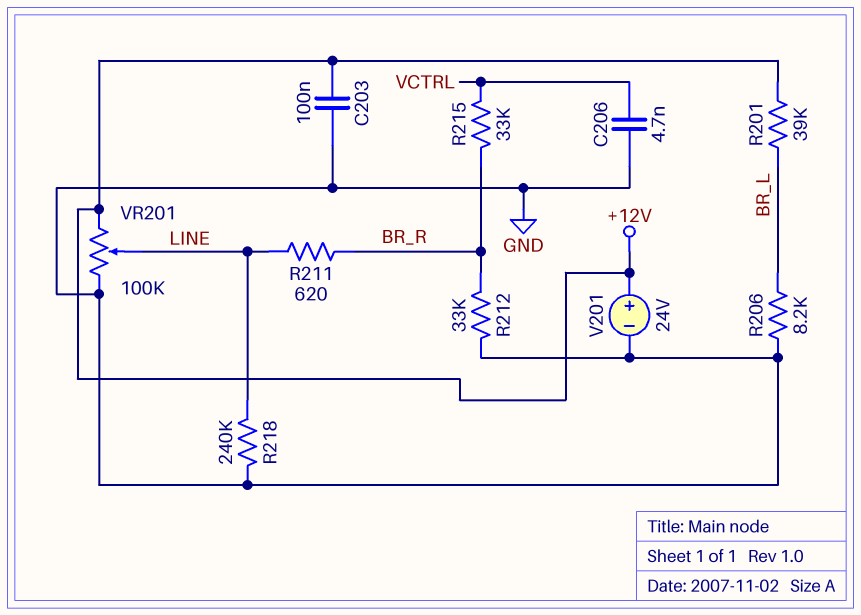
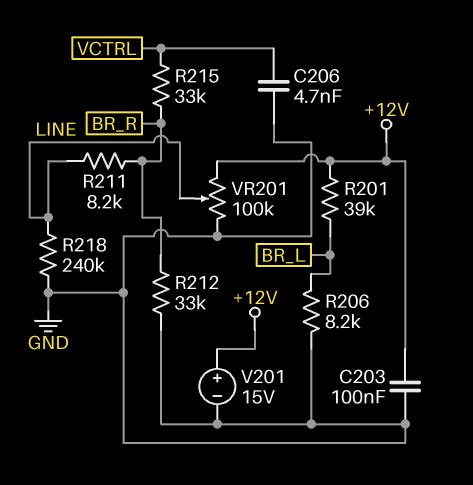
R211: 620 (BR_R, LINE) -> 8.2k (BR_R, LINE)
V201: 24V (plus +12V, minus GND) -> 15V (plus +12V, minus GND)

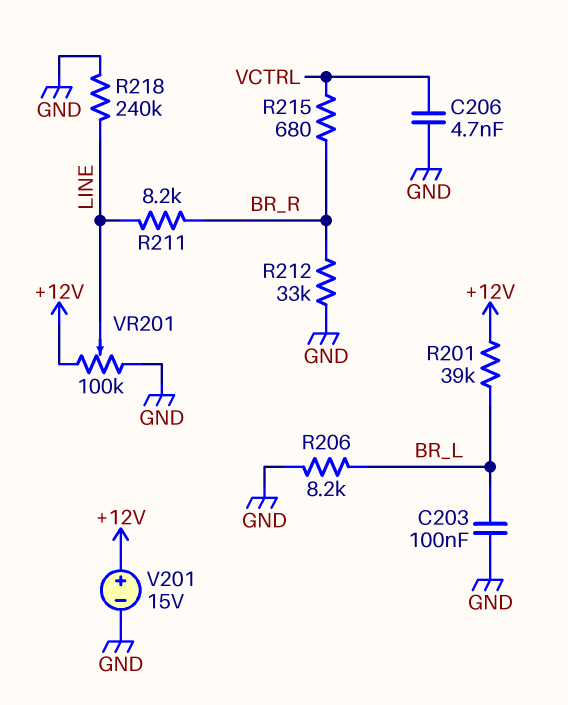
C203: 100nF (+12V, GND) -> 100nF (BR_L, GND)
R215: 33k (BR_R, VCTRL) -> 680 (BR_R, VCTRL)

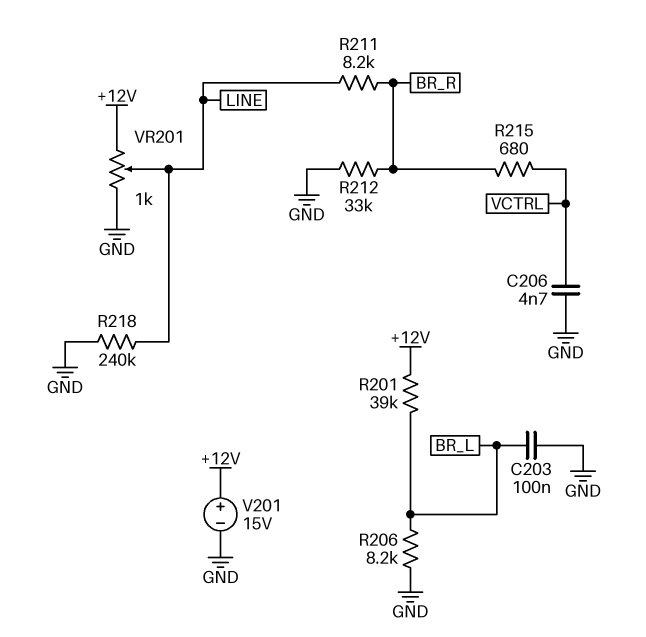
VR201: 100k (+12V, GND, wiper LINE) -> 1k (+12V, GND, wiper LINE)

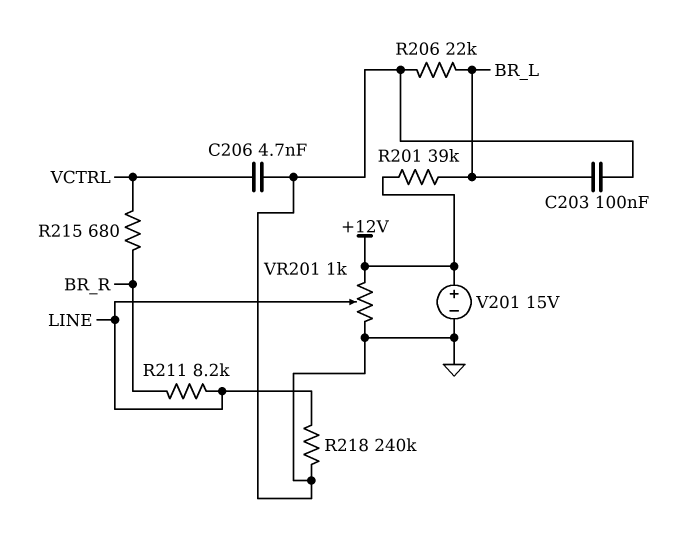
R206: 8.2k (BR_L, GND) -> 22k (BR_L, GND)
R212: 33k (BR_R, GND) -> none

